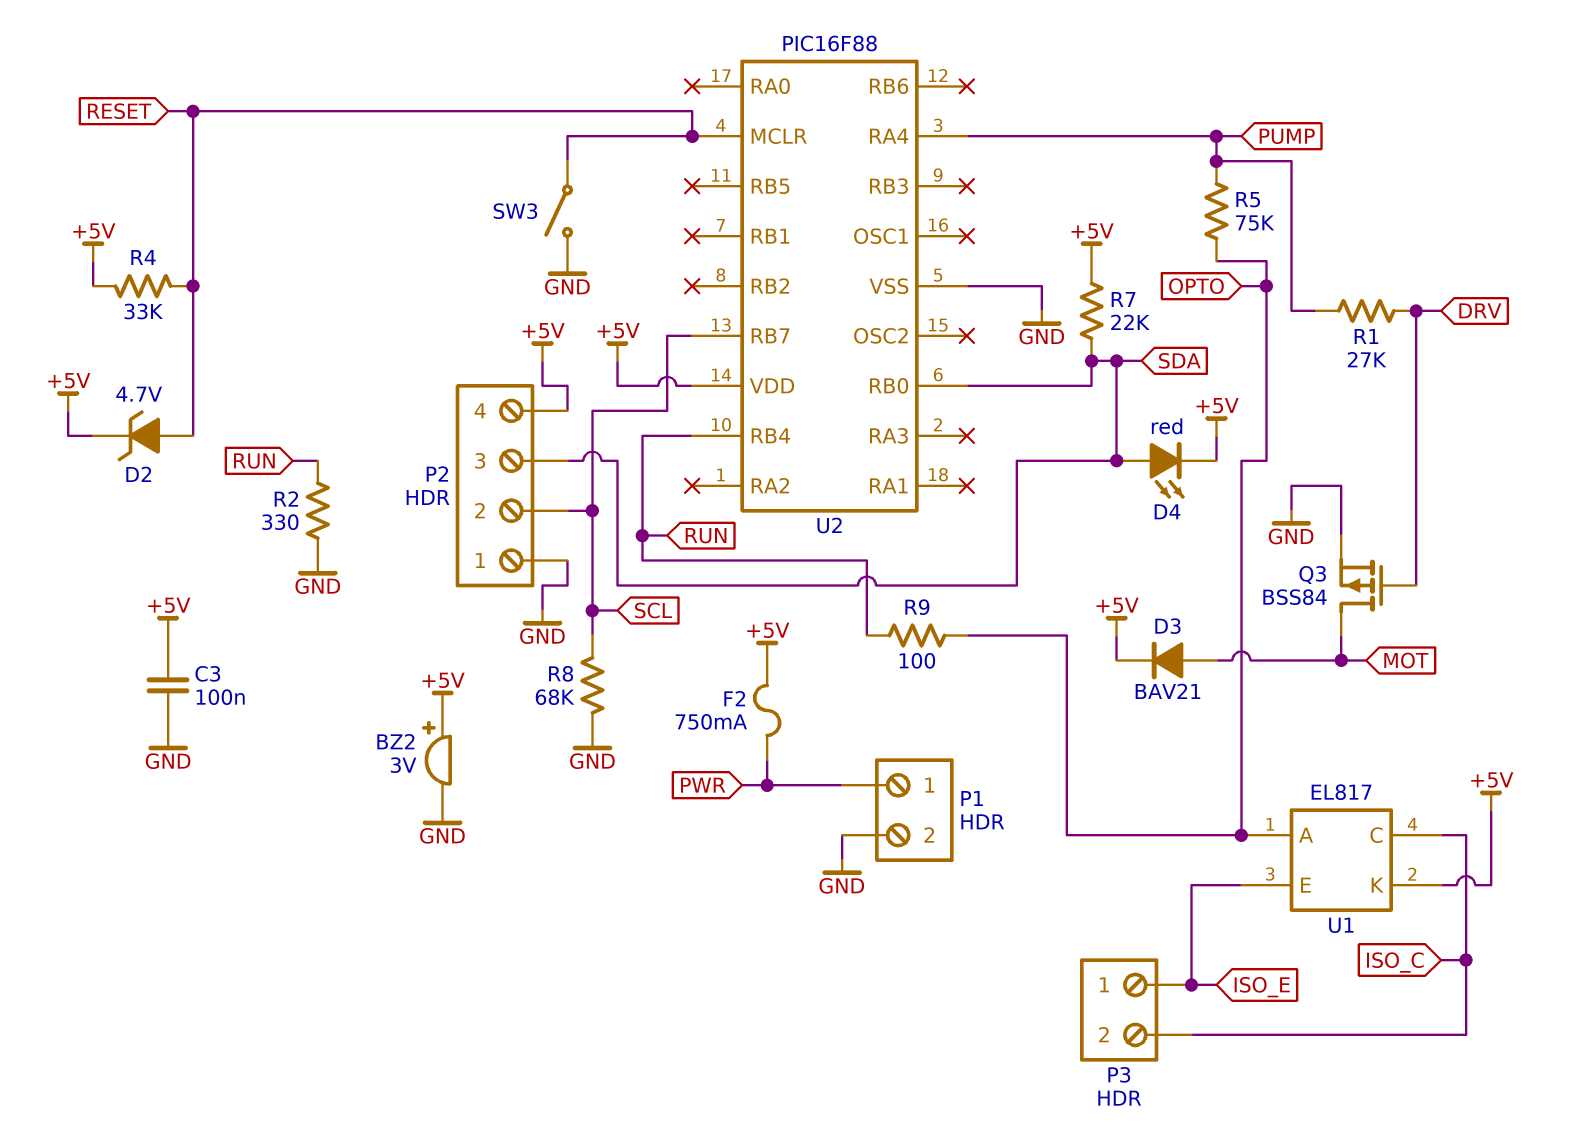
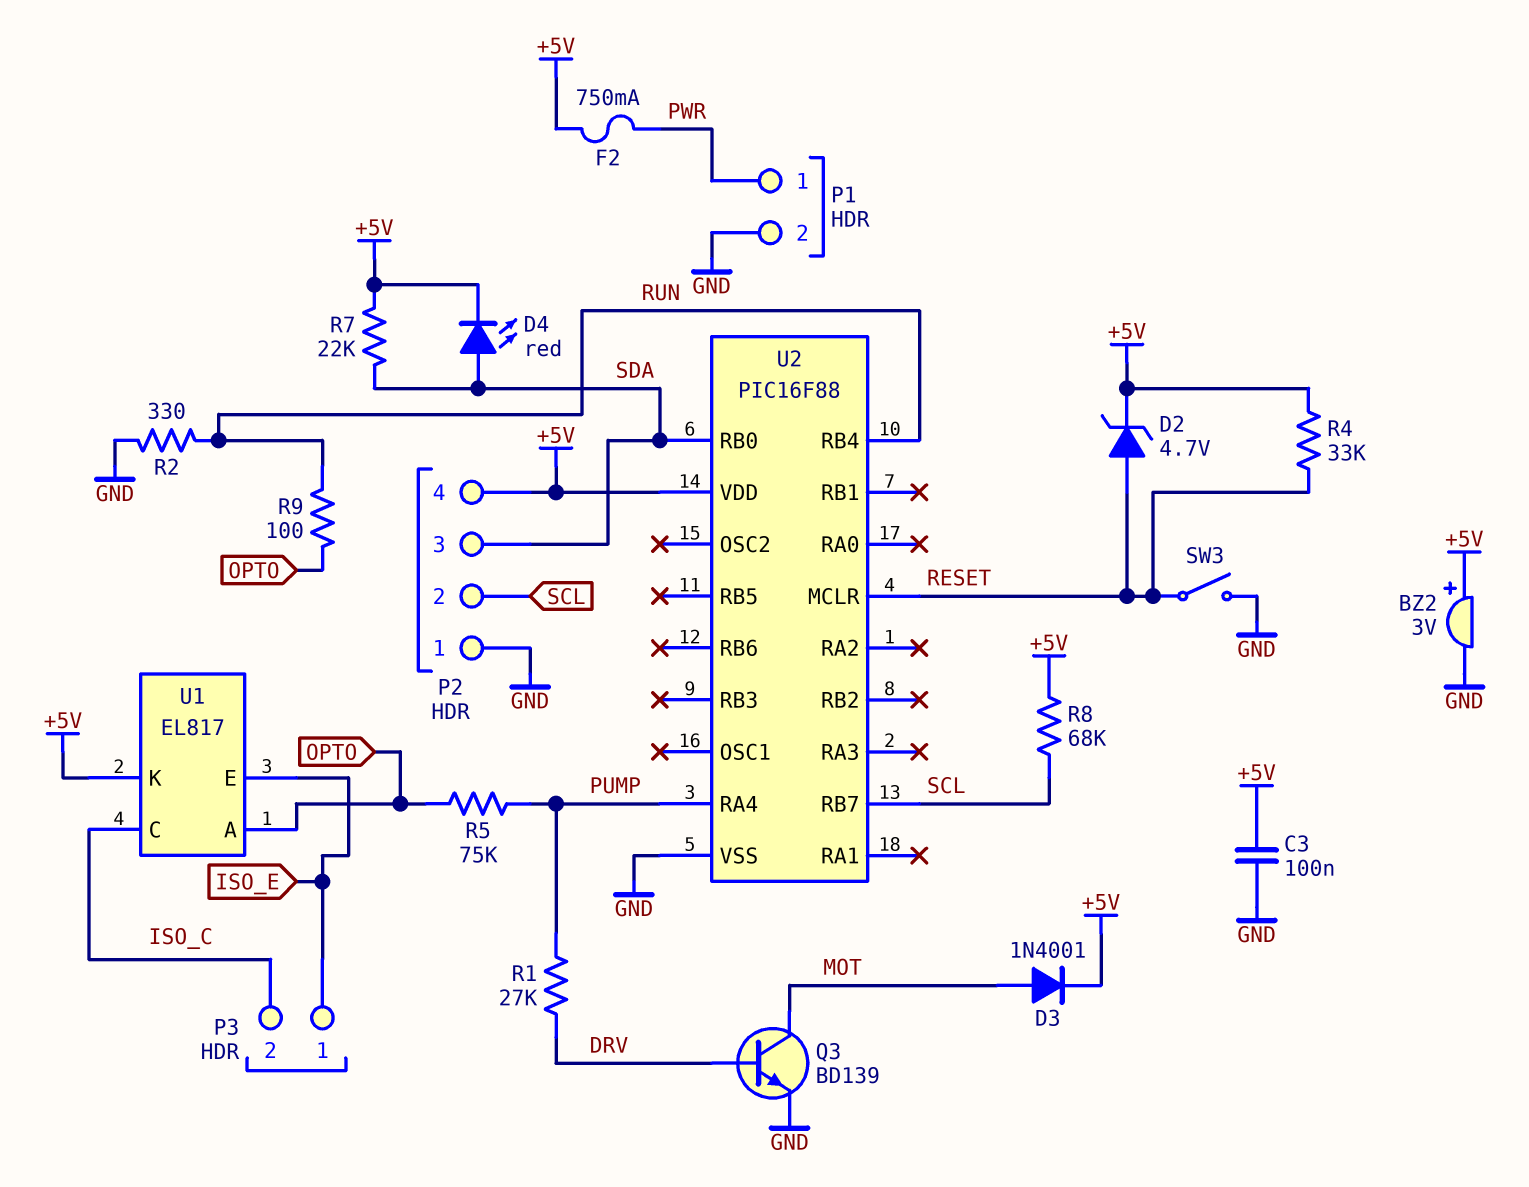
D3: diode BAV21 (A MOT, K +5V) -> diode 1N4001 (A MOT, K +5V)
Q3: PMOS BSS84 (G DRV, D MOT, S GND) -> NPN BD139 (B DRV, C MOT, E GND)
R8: 68k (GND, SCL) -> 68k (+5V, SCL)

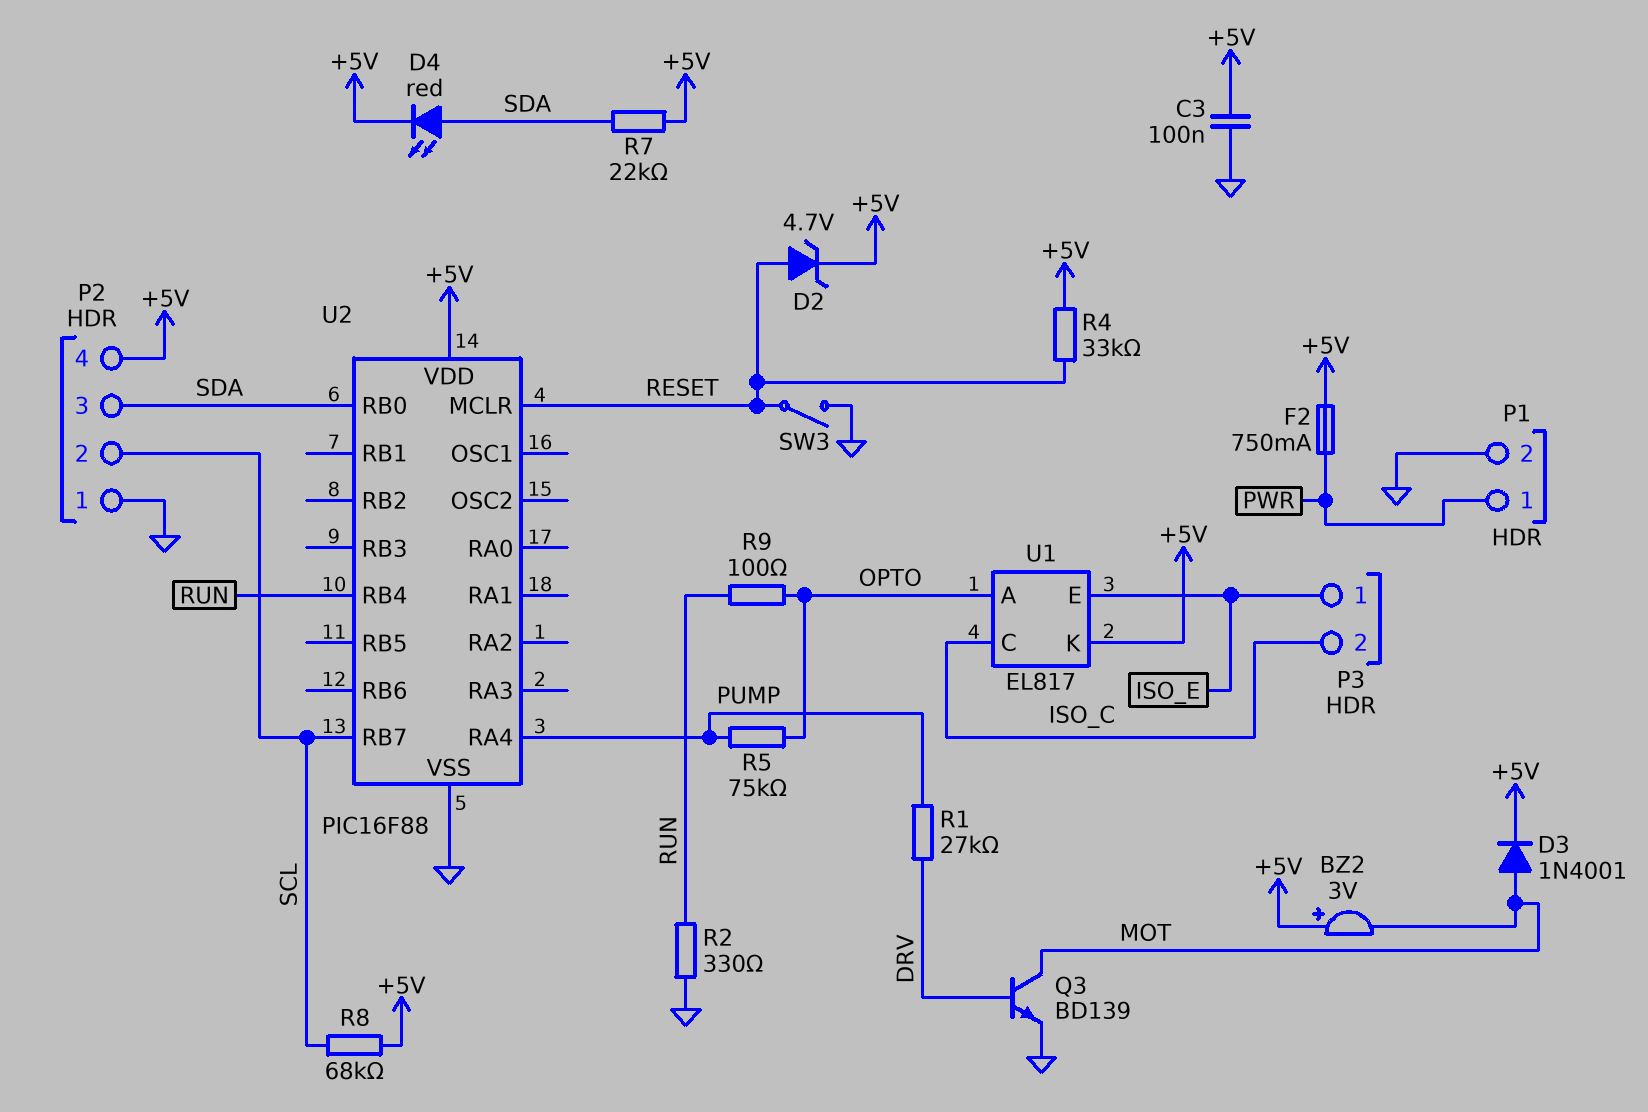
BZ2: buzzer 3V (plus +5V, minus GND) -> buzzer 3V (plus +5V, minus MOT)

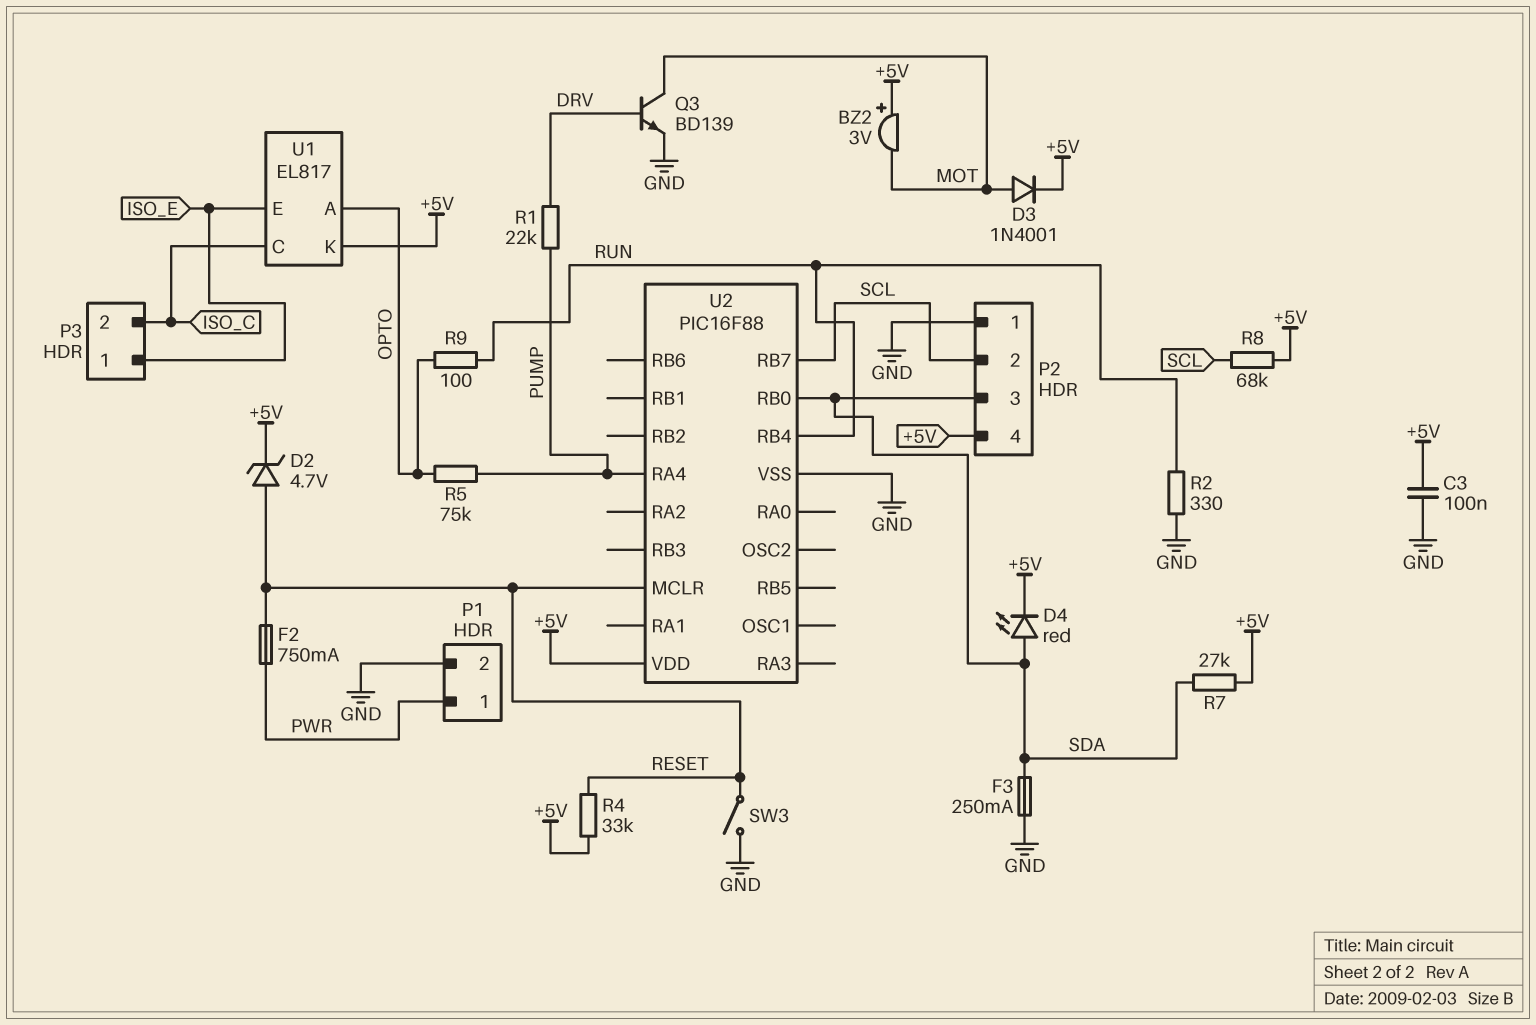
F2: 750mA (+5V, PWR) -> 750mA (PWR, RESET)
F3: none -> 250mA (GND, SDA)
R1: 27k (DRV, PUMP) -> 22k (DRV, PUMP)
R7: 22k (+5V, SDA) -> 27k (+5V, SDA)

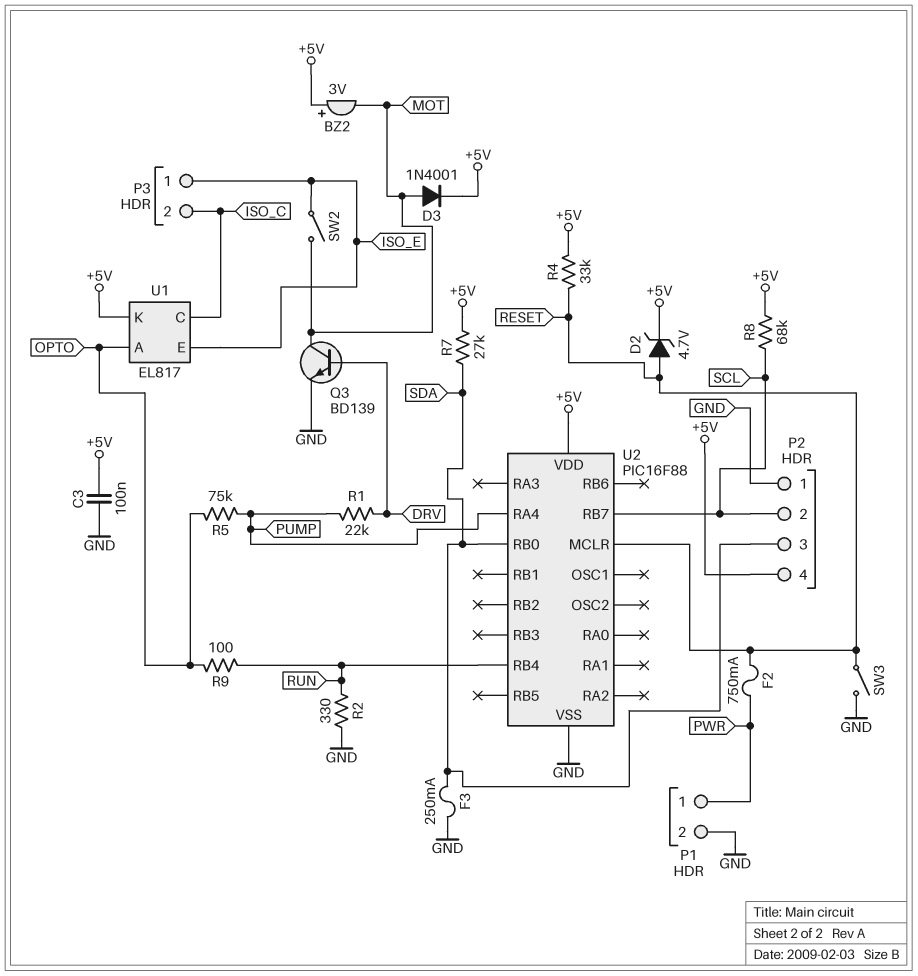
D4: LED red (A SDA, K +5V) -> none
SW2: none -> switch (ISO_E, MOT)

